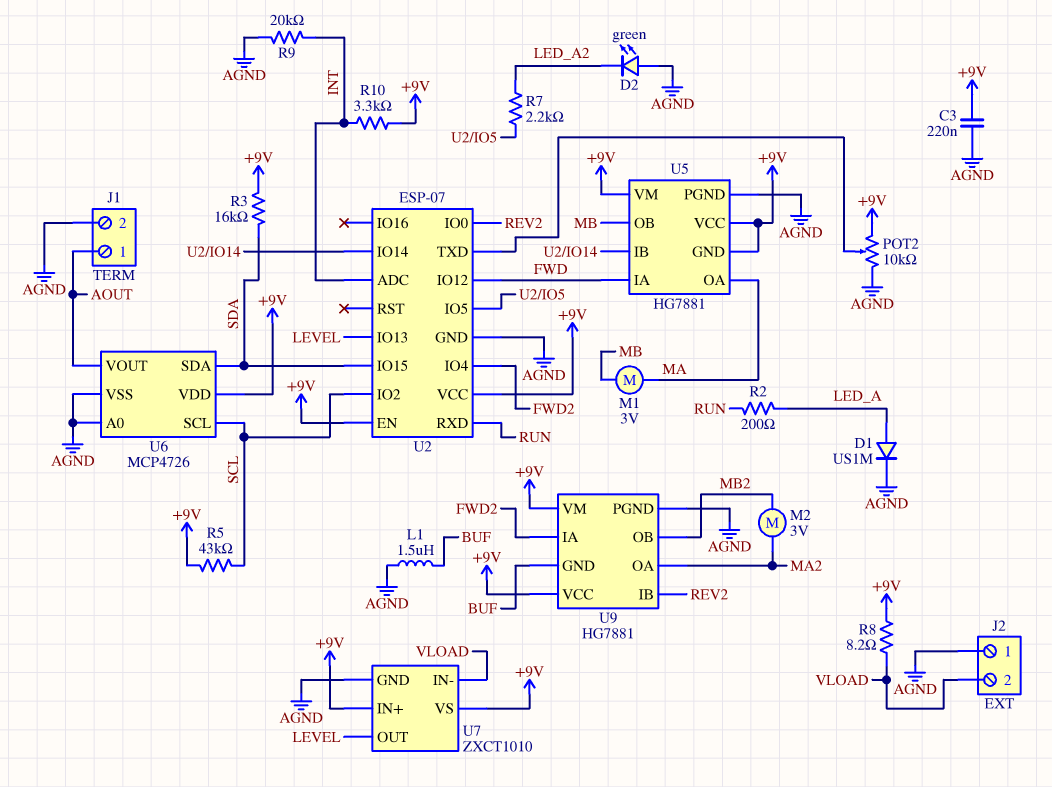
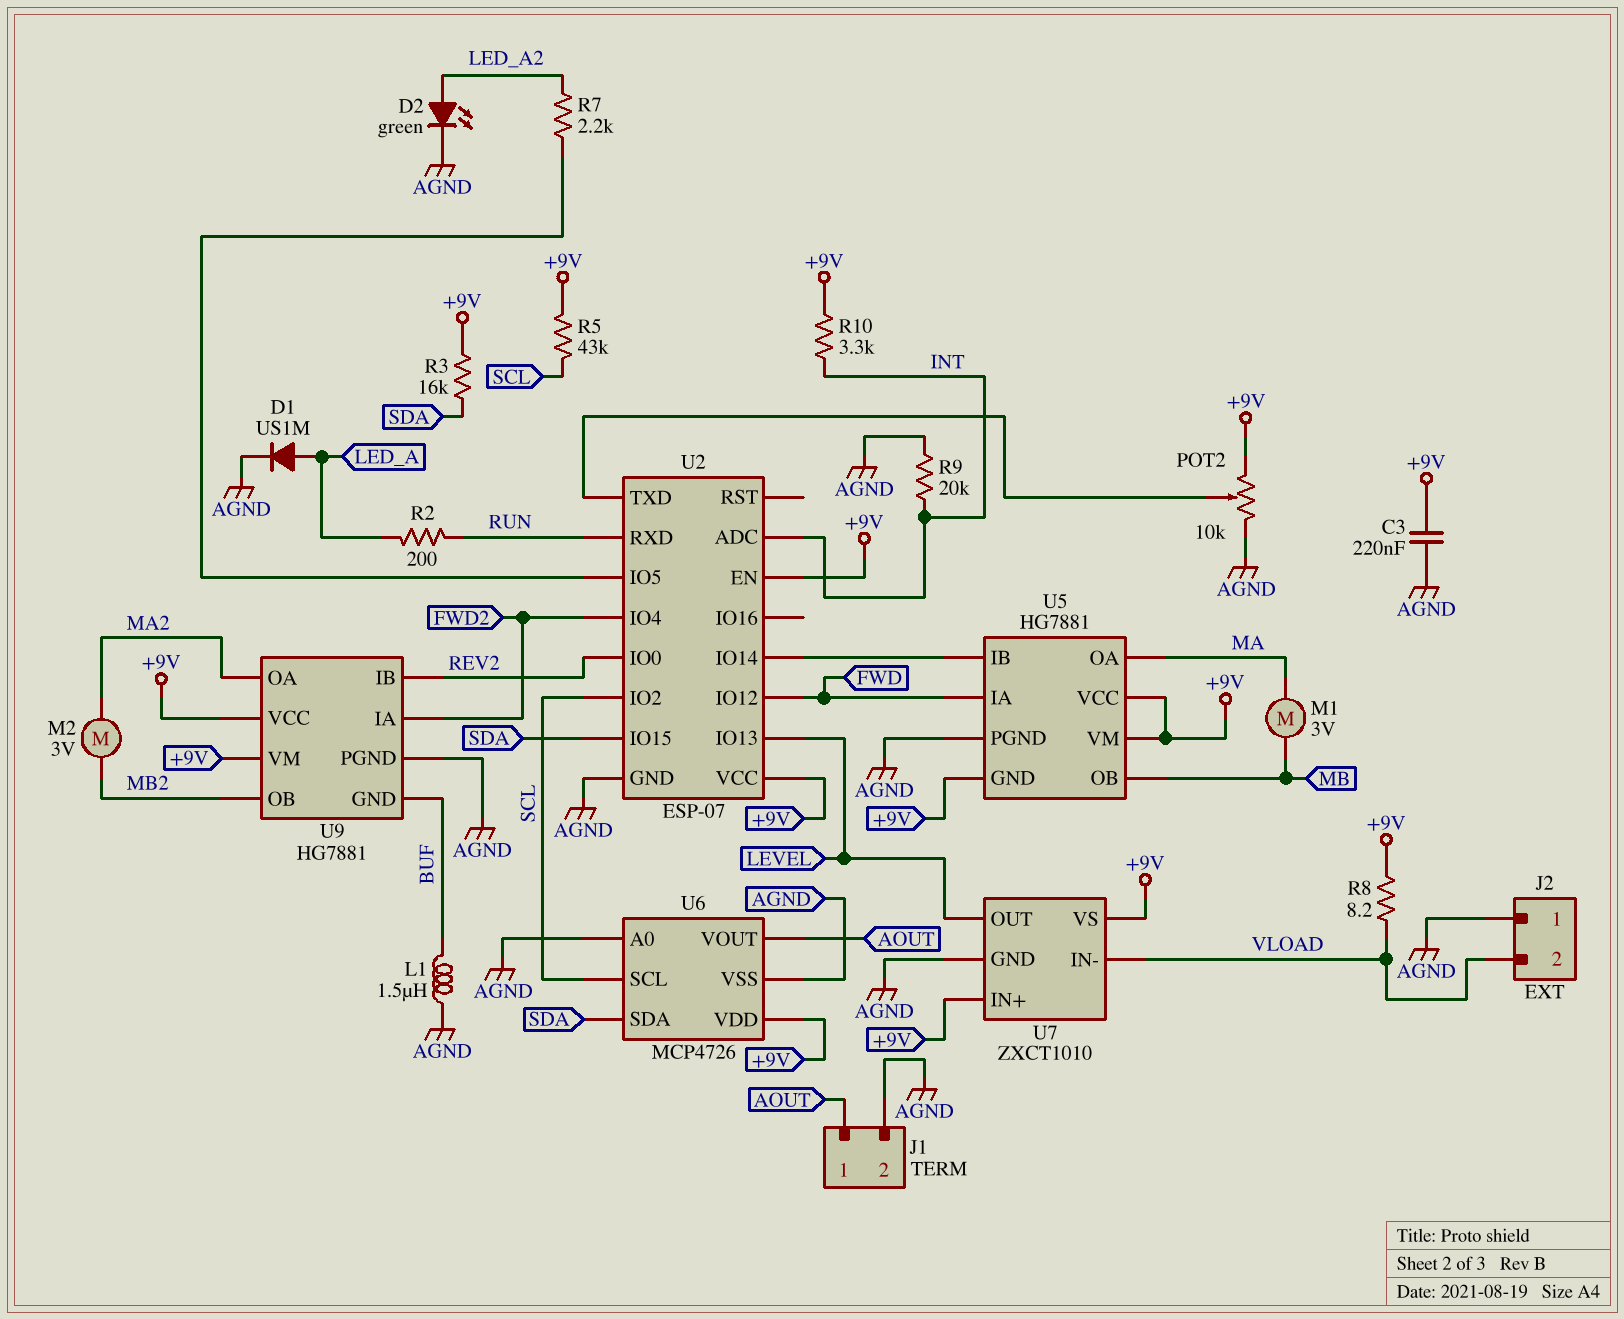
D2: LED green (A AGND, K LED_A2) -> LED green (A LED_A2, K AGND)

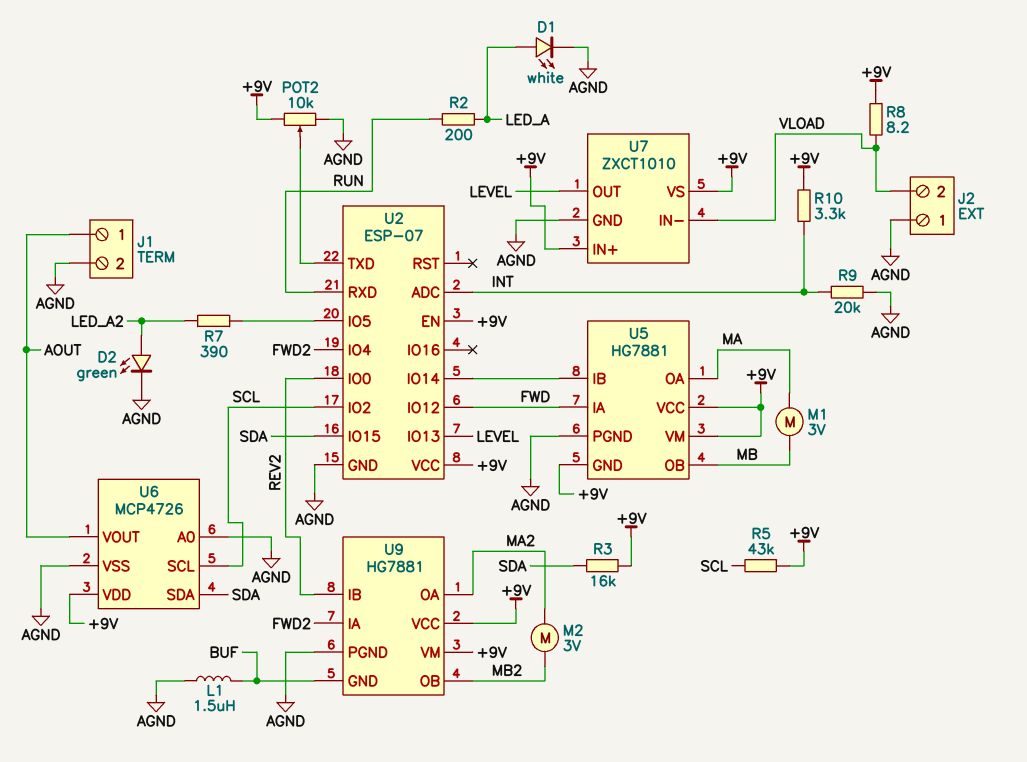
C3: 220nF (+9V, AGND) -> none
D1: diode US1M (A LED_A, K AGND) -> LED white (A LED_A, K AGND)
R7: 2.2k (LED_A2, U2/IO5) -> 390 (LED_A2, U2/IO5)

